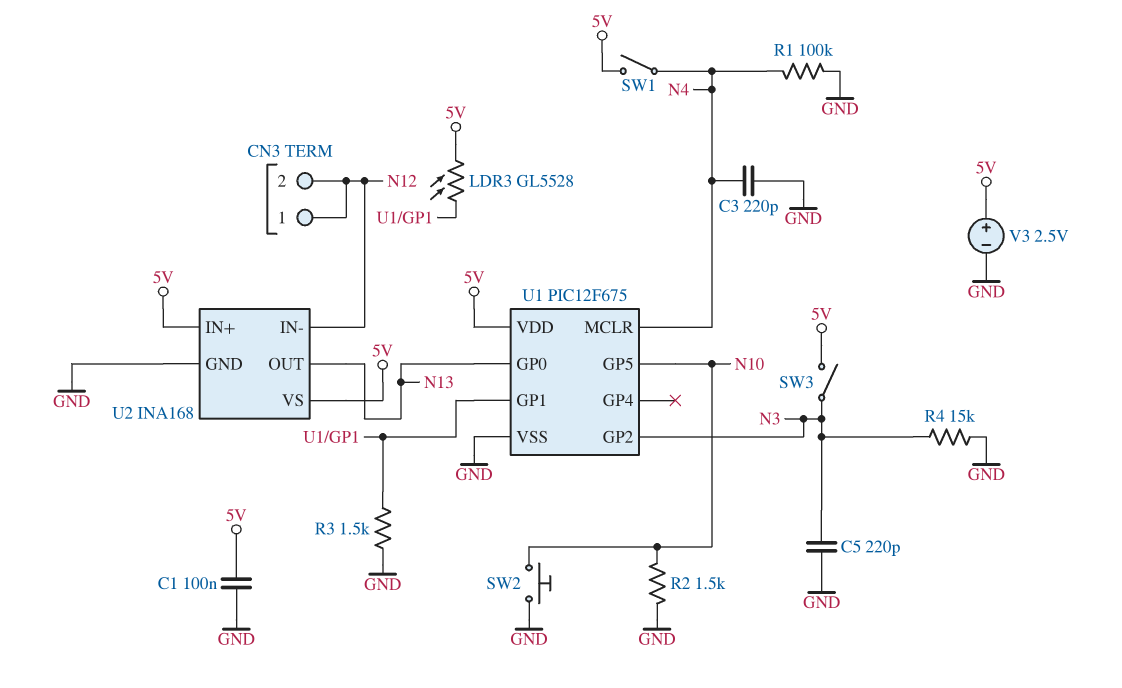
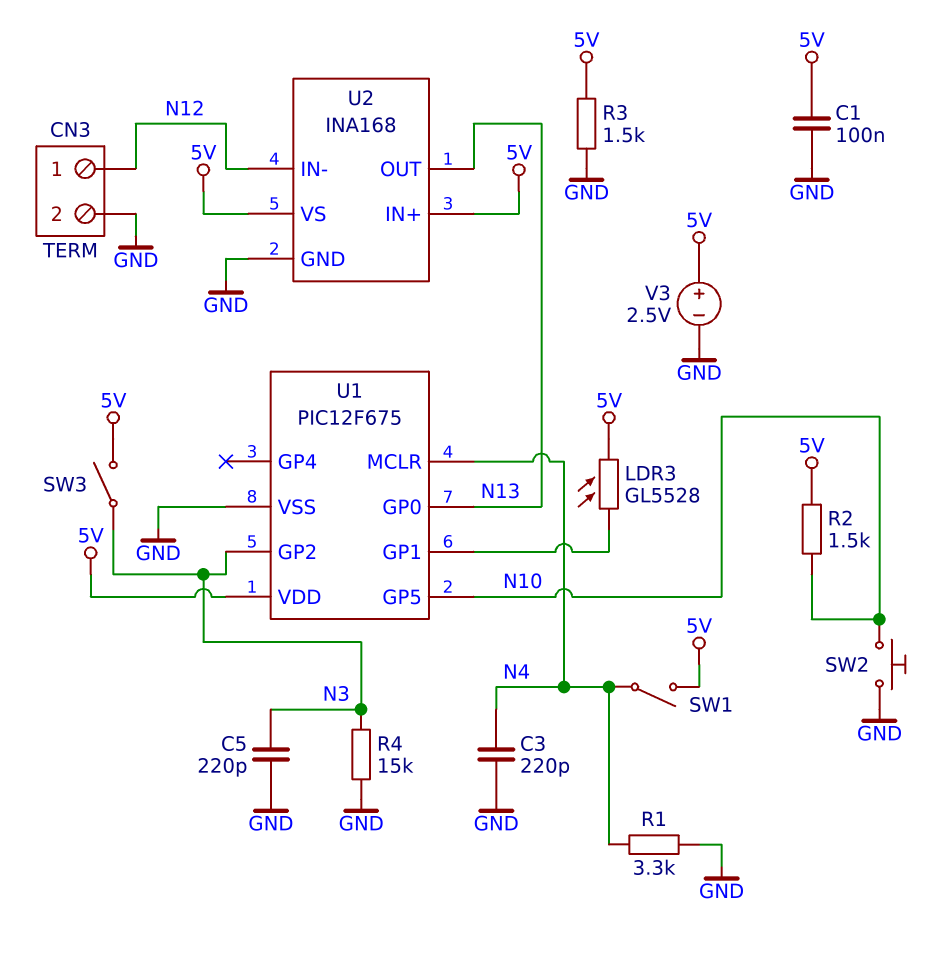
CN3 pin 2: N12 -> GND
R1: 100k (GND, N4) -> 3.3k (GND, N4)
R2: 1.5k (GND, N10) -> 1.5k (5V, N10)
R3: 1.5k (GND, U1/GP1) -> 1.5k (5V, GND)

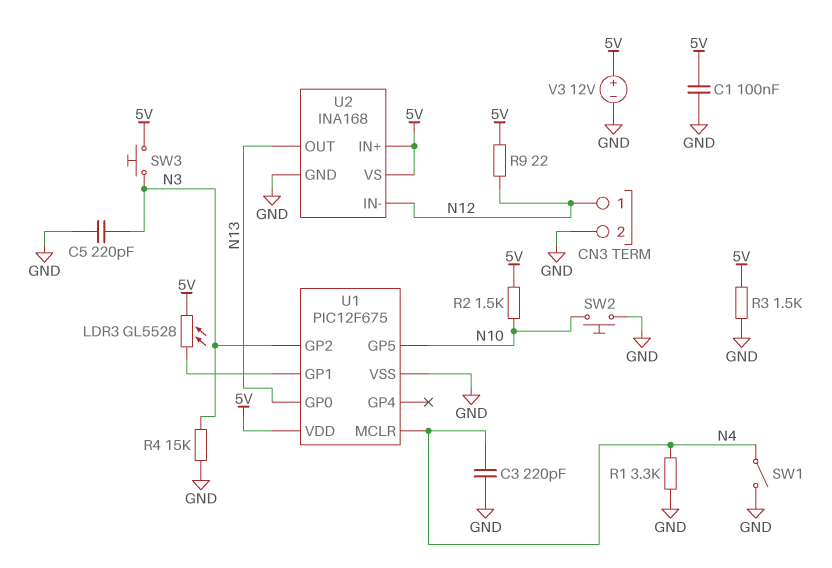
R9: none -> 22 (5V, N12)
SW1: switch (5V, N4) -> switch (GND, N4)
SW3: switch (5V, N3) -> button (5V, N3)
V3: 2.5V (plus 5V, minus GND) -> 12V (plus 5V, minus GND)

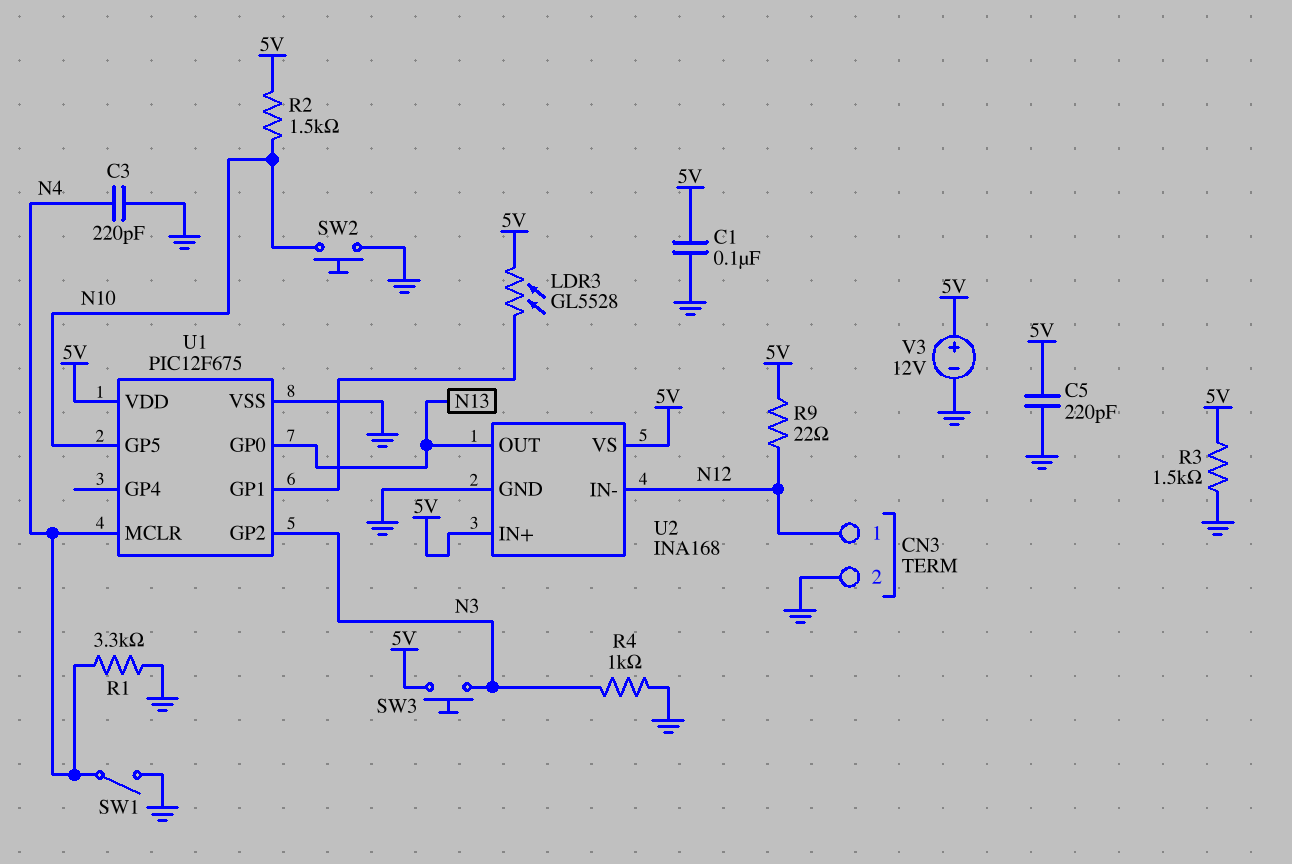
C5: 220pF (GND, N3) -> 220pF (5V, GND)
R4: 15k (GND, N3) -> 1k (GND, N3)

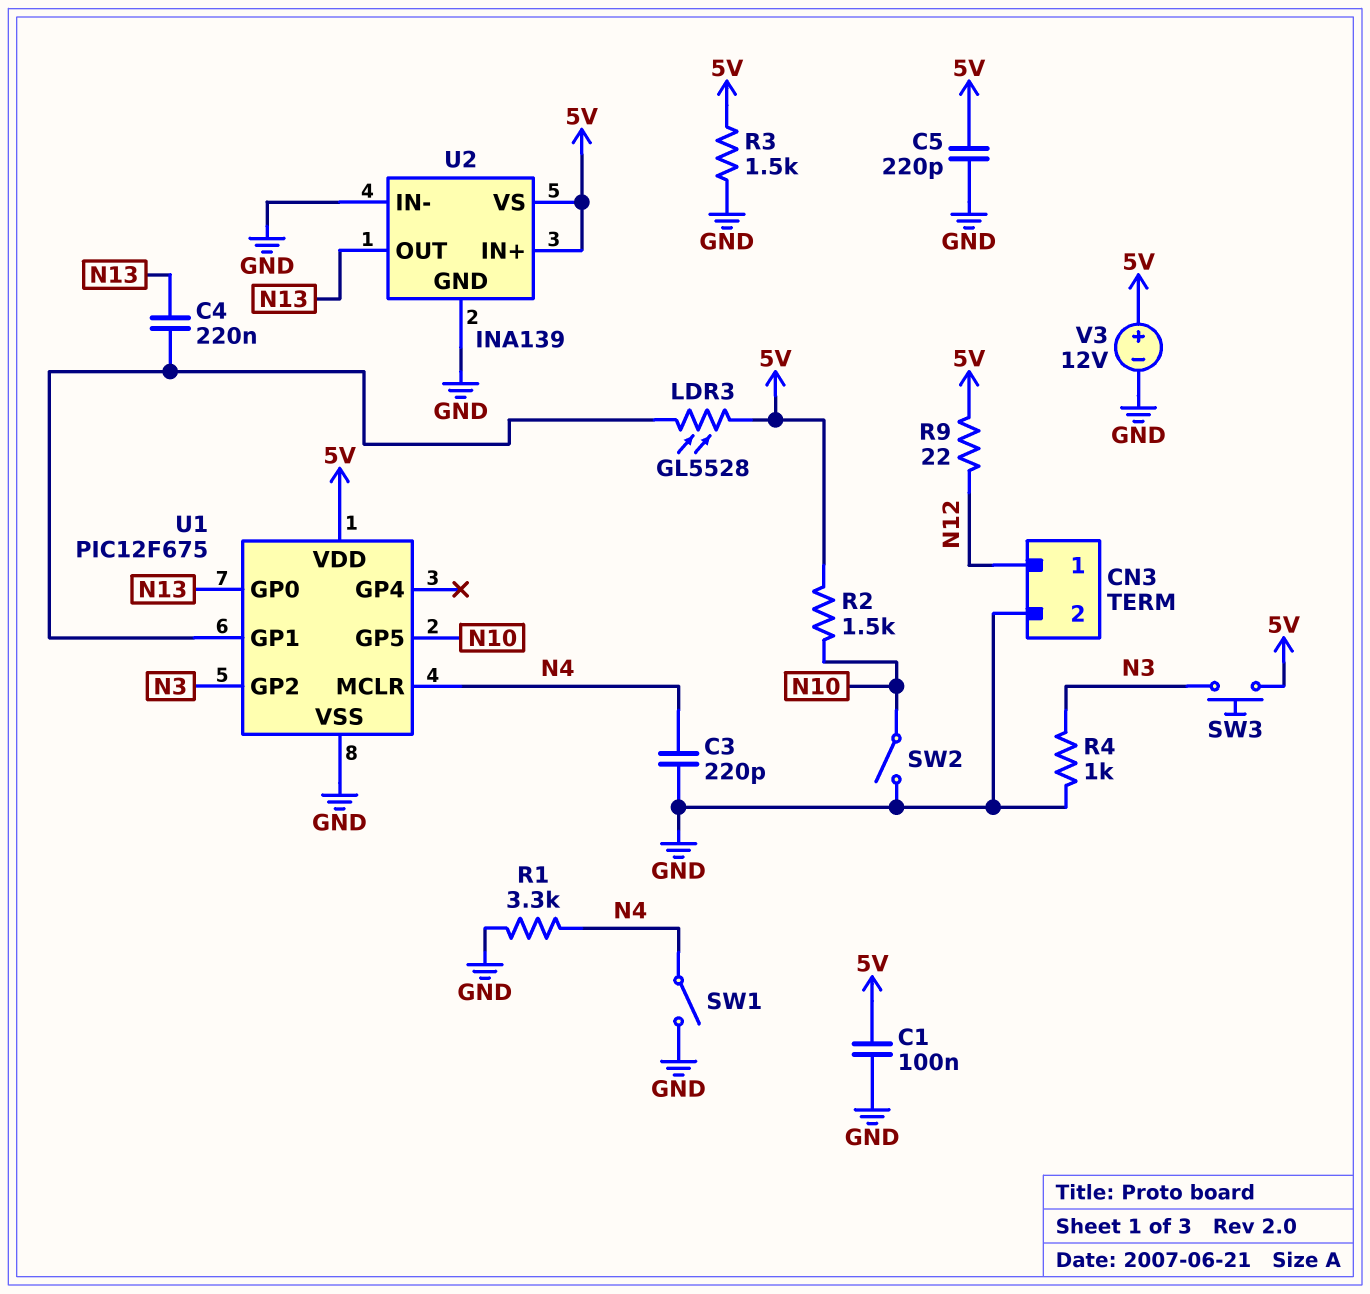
C4: none -> 220nF (N13, U1/GP1)
SW2: button (GND, N10) -> switch (GND, N10)
U2: INA168 -> INA139
U2 pin IN-: N12 -> GND

